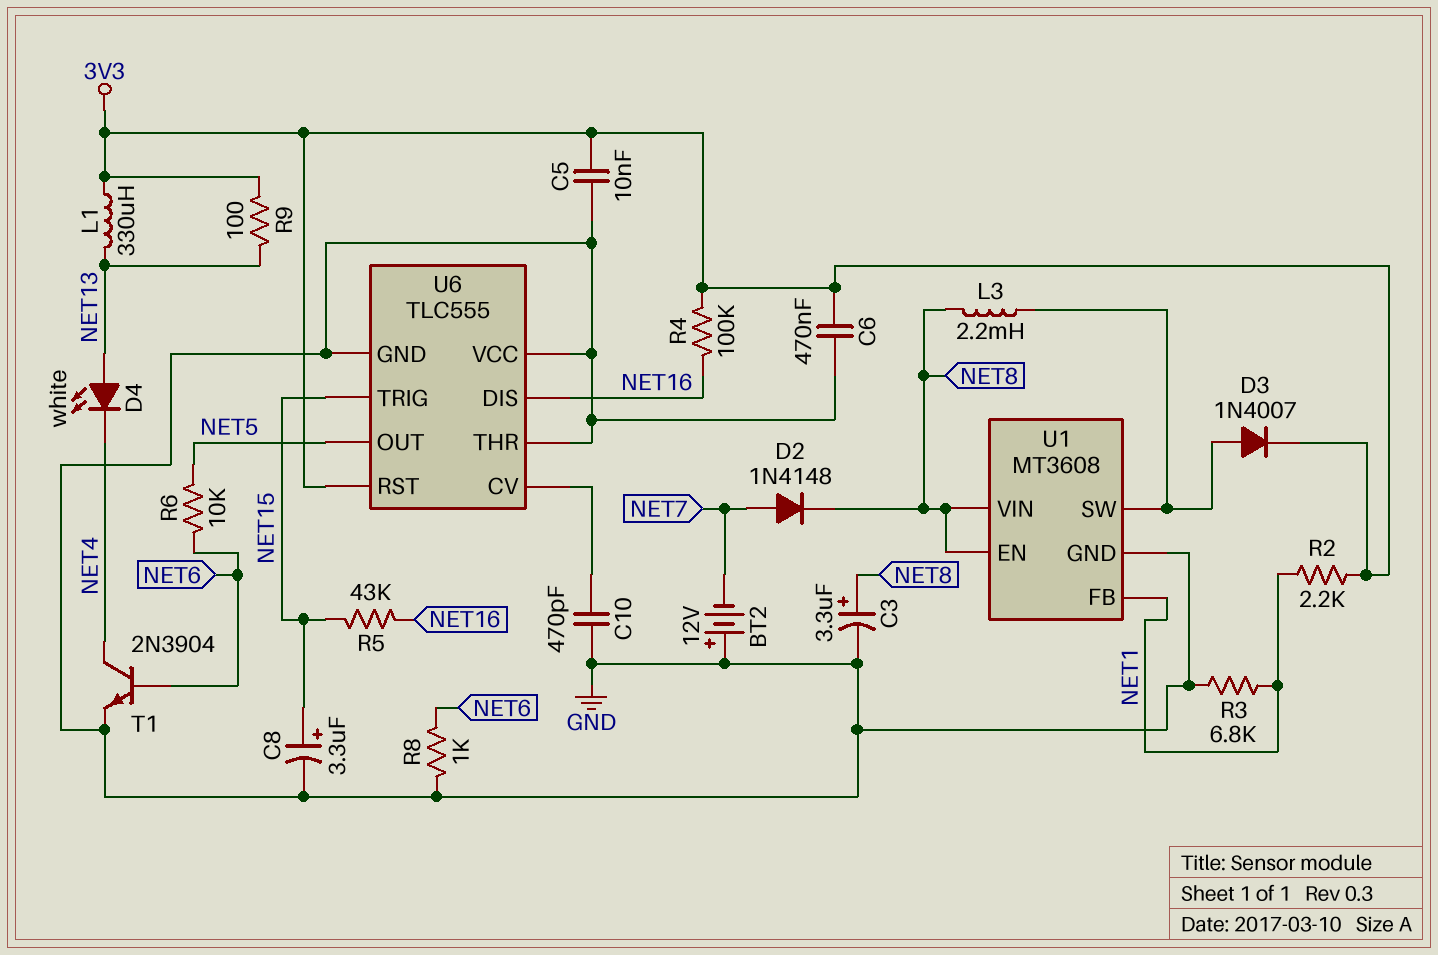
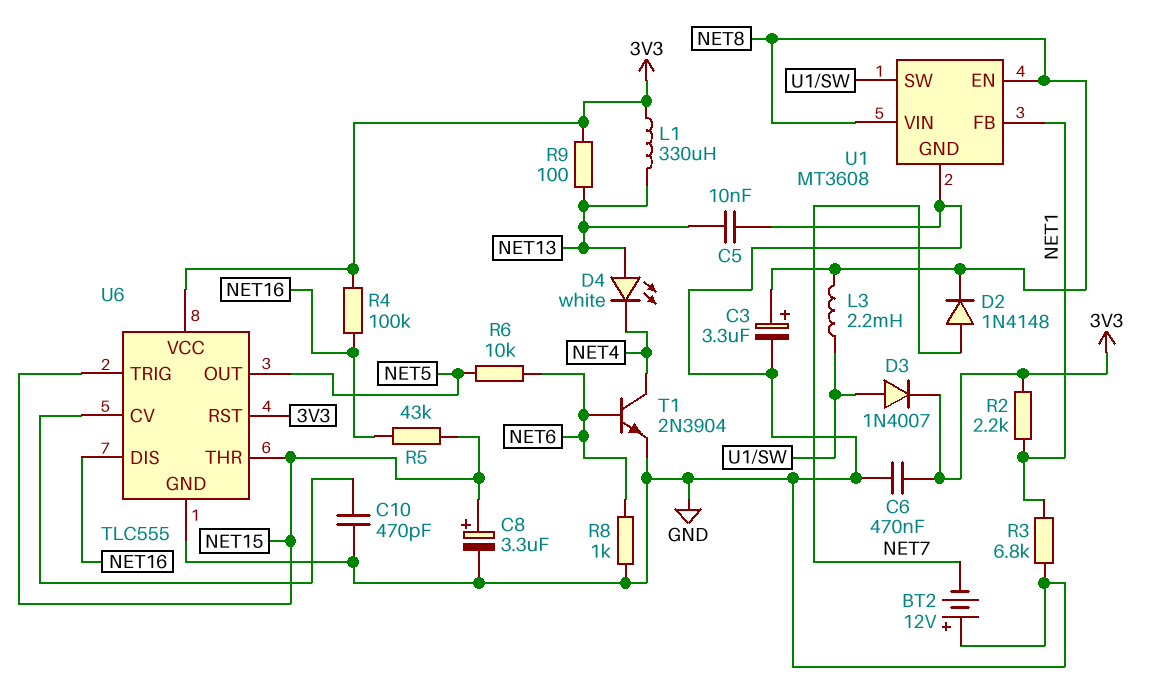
C5: 10nF (3V3, GND) -> 10nF (GND, NET13)
U6 pin THR: GND -> NET15
U6 pin VCC: GND -> 3V3

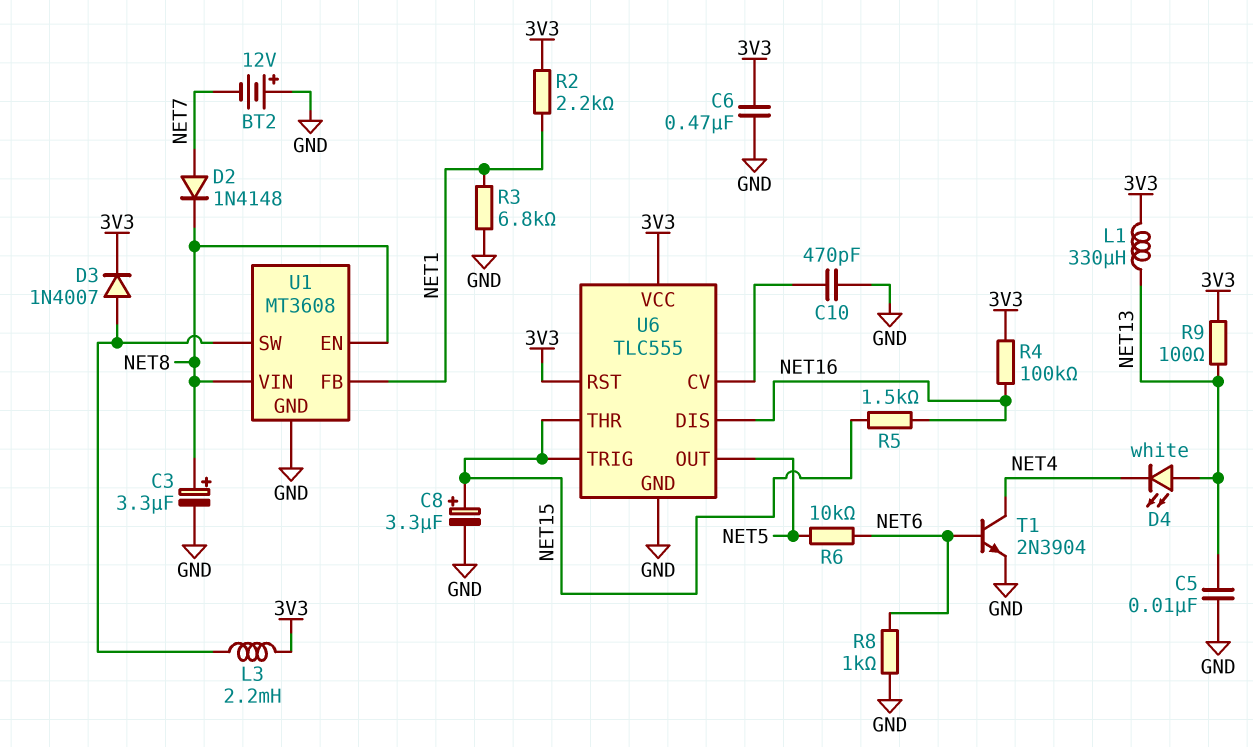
L3: 2.2mH (NET8, U1/SW) -> 2.2mH (3V3, U1/SW)
R5: 43k (NET15, NET16) -> 1.5k (NET15, NET16)

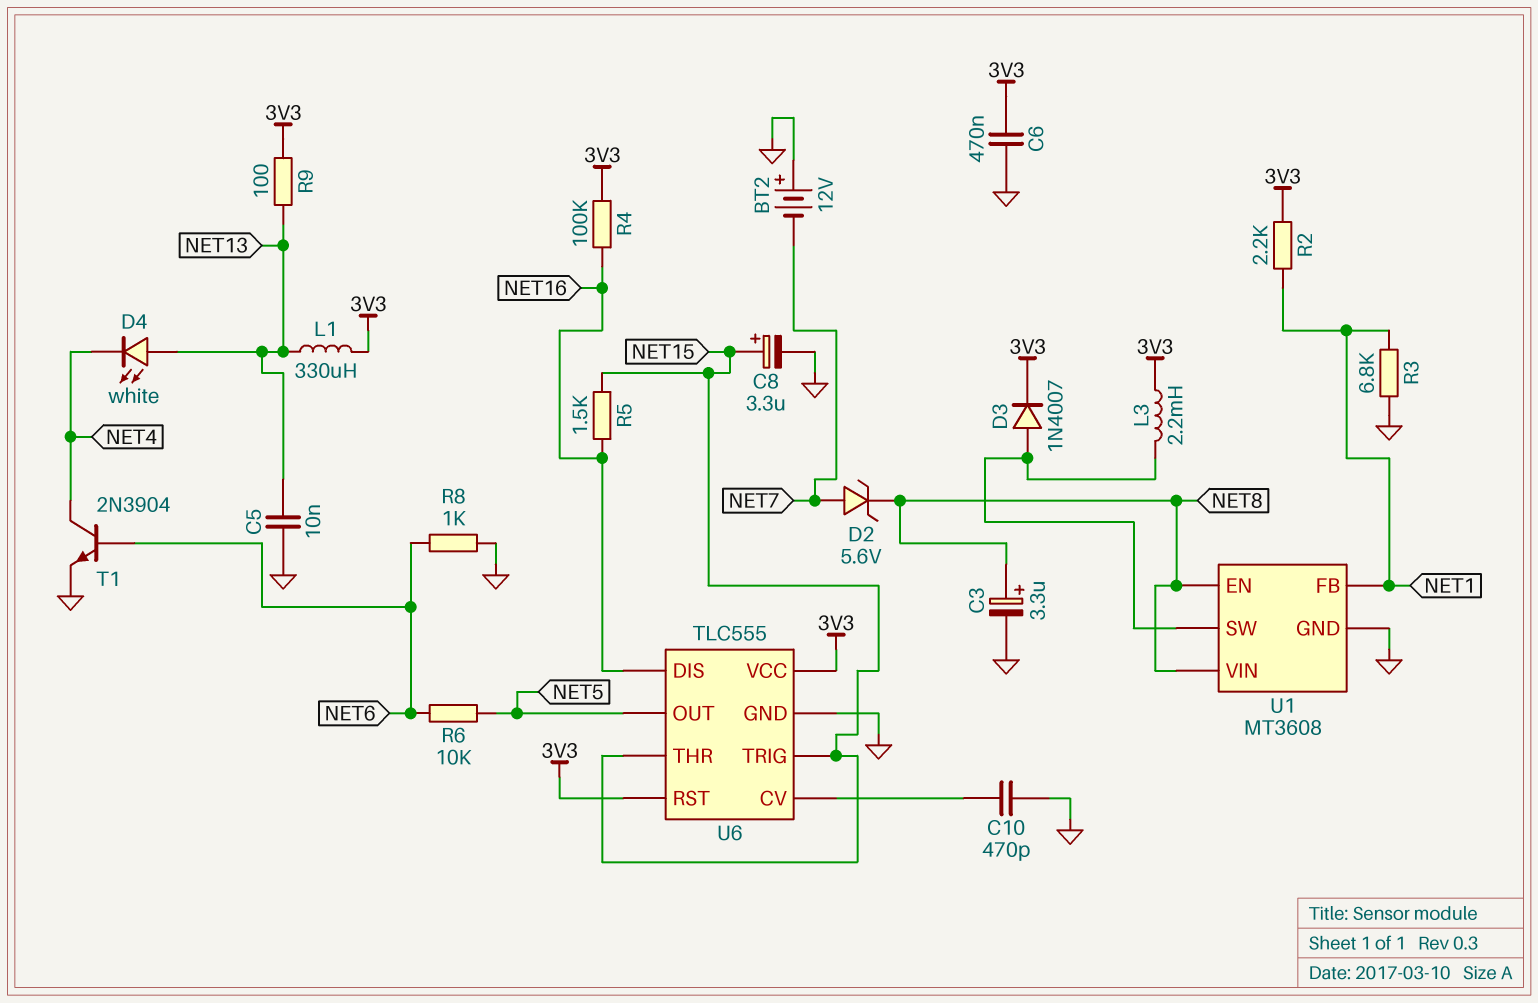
D2: diode 1N4148 (A NET7, K NET8) -> zener 5.6V (A NET7, K NET8)

